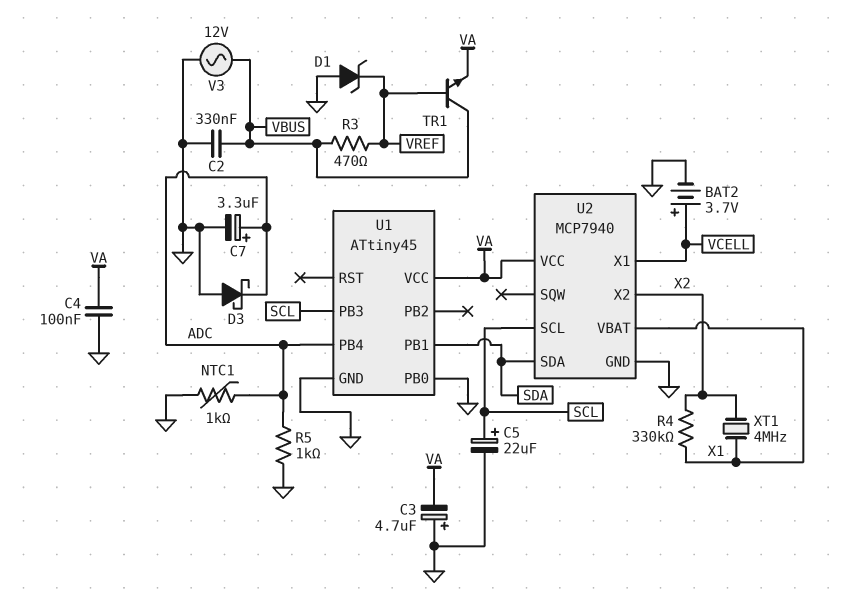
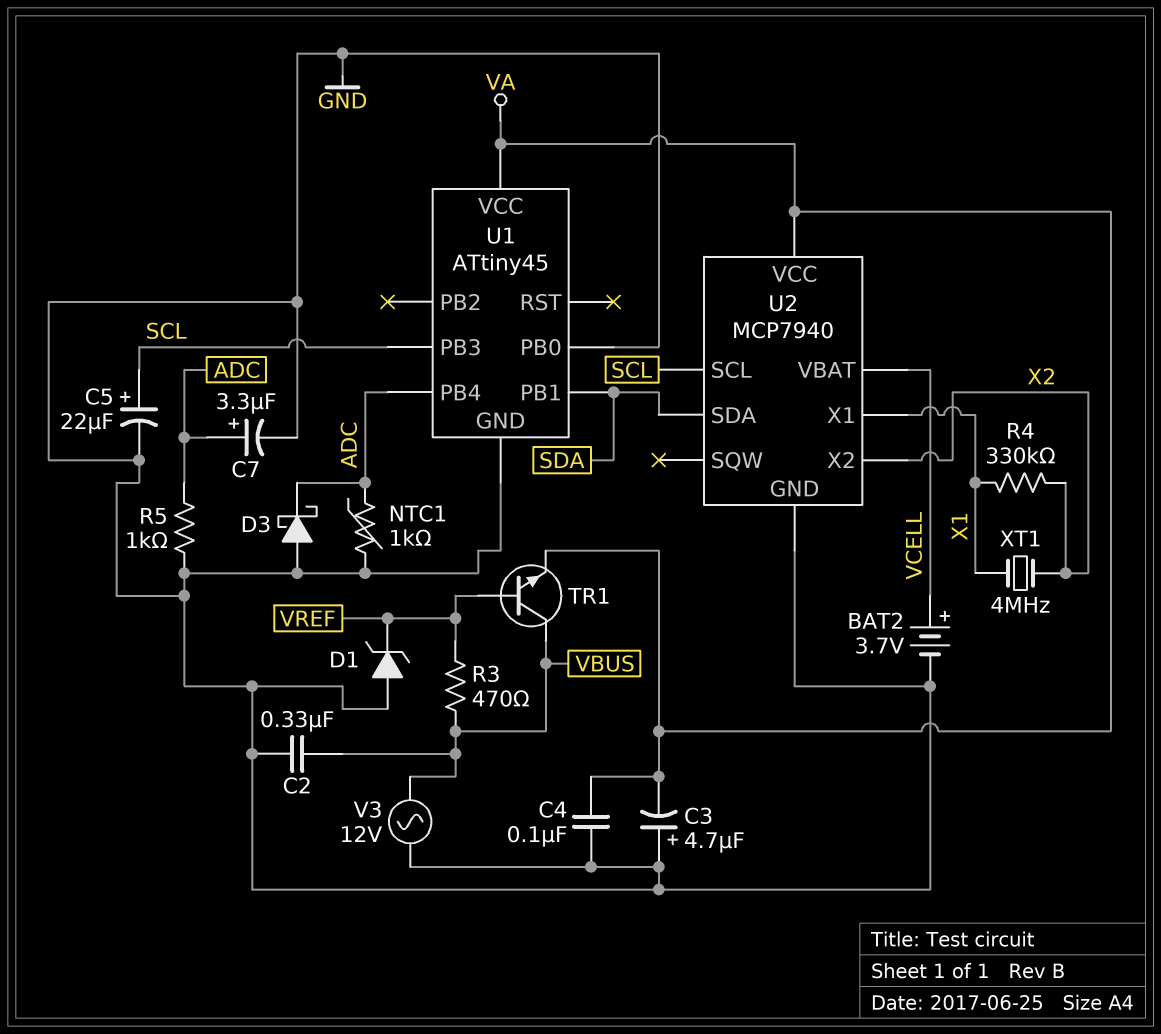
U2 pin VBAT: X1 -> VCELL
U2 pin X1: VCELL -> X1

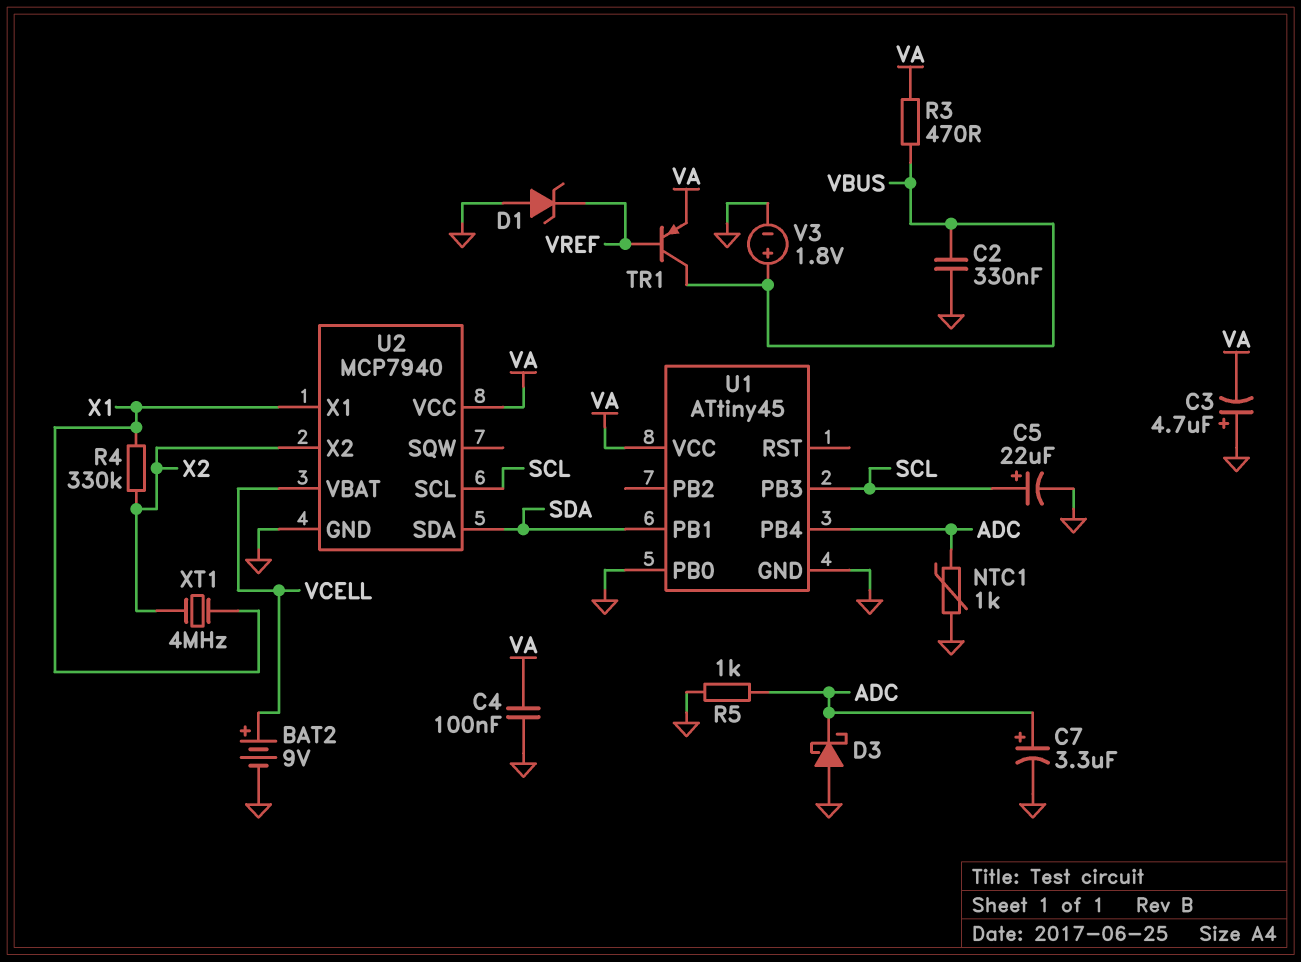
BAT2: 3.7V (plus VCELL, minus GND) -> 9V (plus VCELL, minus GND)
R3: 470 (VBUS, VREF) -> 470 (VA, VBUS)
TR1: NPN (B VREF, C VBUS, E VA) -> PNP (B VREF, C VBUS, E VA)
V3: AC 12V (GND, VBUS) -> 1.8V (plus VBUS, minus GND)

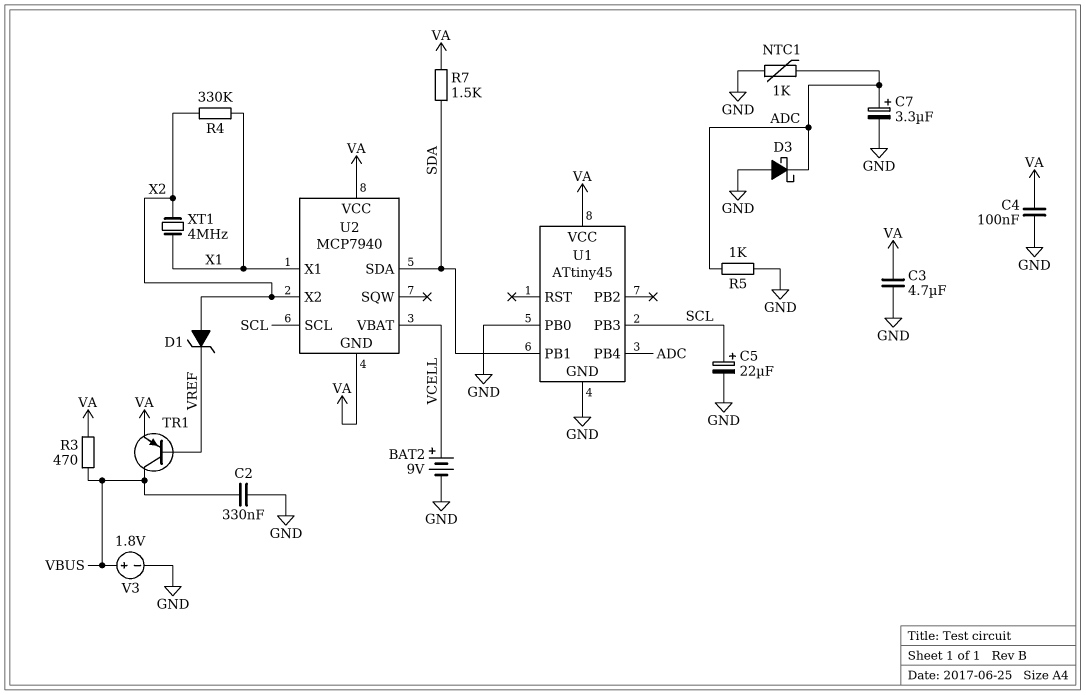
C3: 4.7uF (plus GND, minus VA) -> 4.7uF (GND, VA)
D1: zener (A GND, K VREF) -> zener (A X2, K VREF)
R7: none -> 1.5k (SDA, VA)
U2 pin GND: GND -> VA

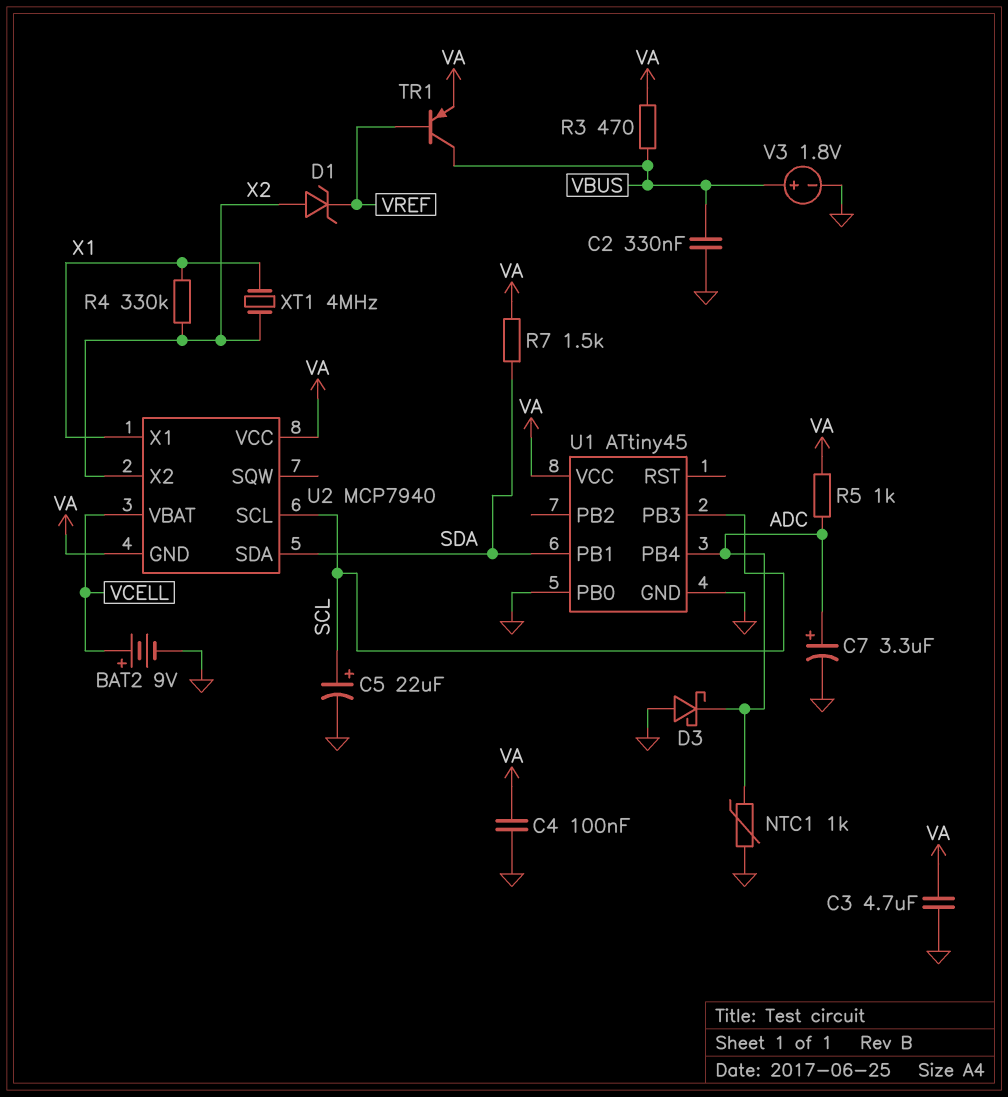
R5: 1k (ADC, GND) -> 1k (ADC, VA)

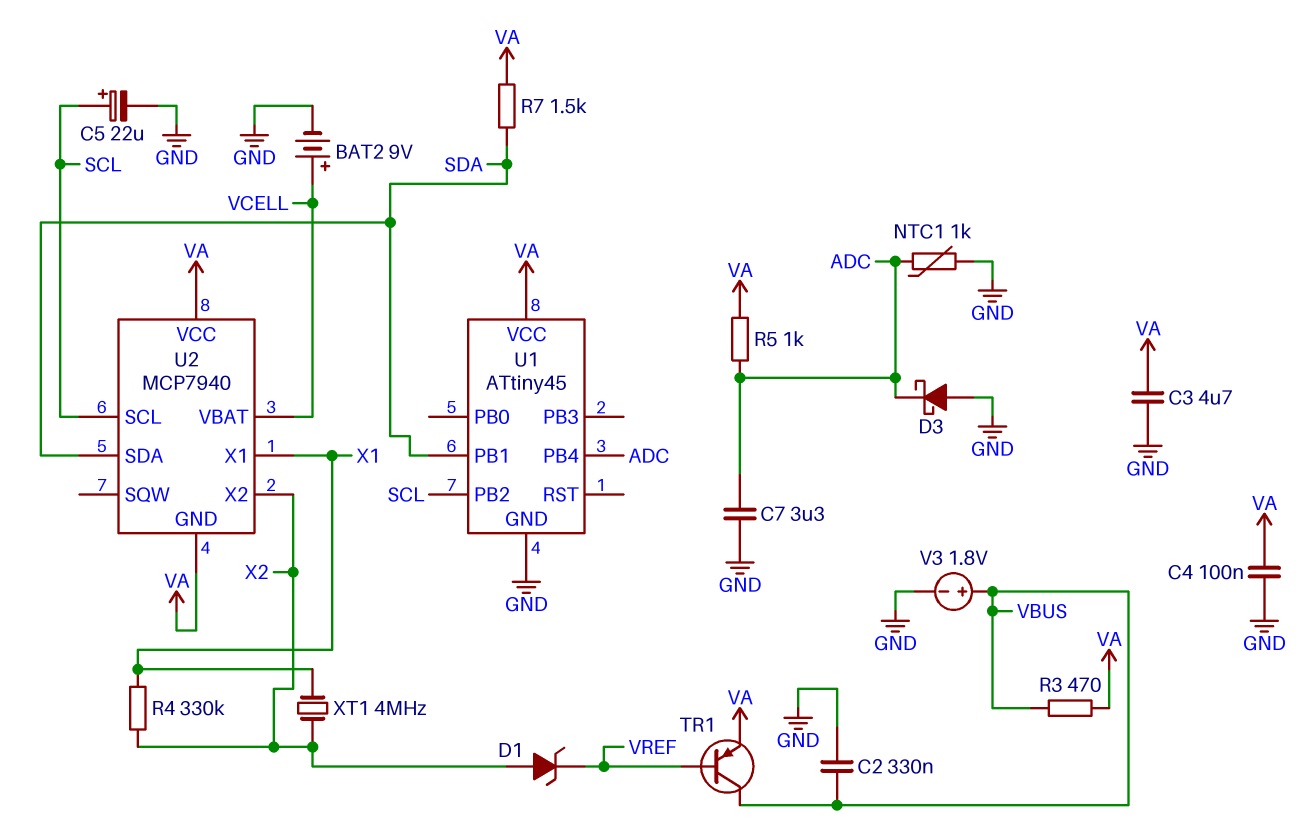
C7: 3.3uF (plus ADC, minus GND) -> 3.3uF (ADC, GND)
U1 pin PB0: GND -> none
U1 pin PB2: none -> SCL
U1 pin PB3: SCL -> none

